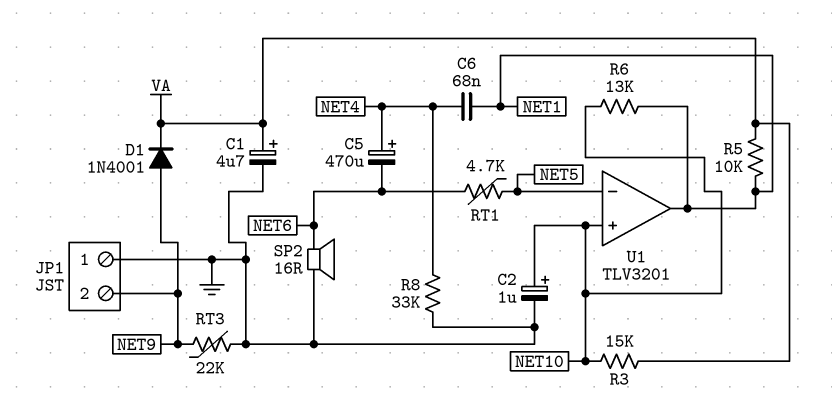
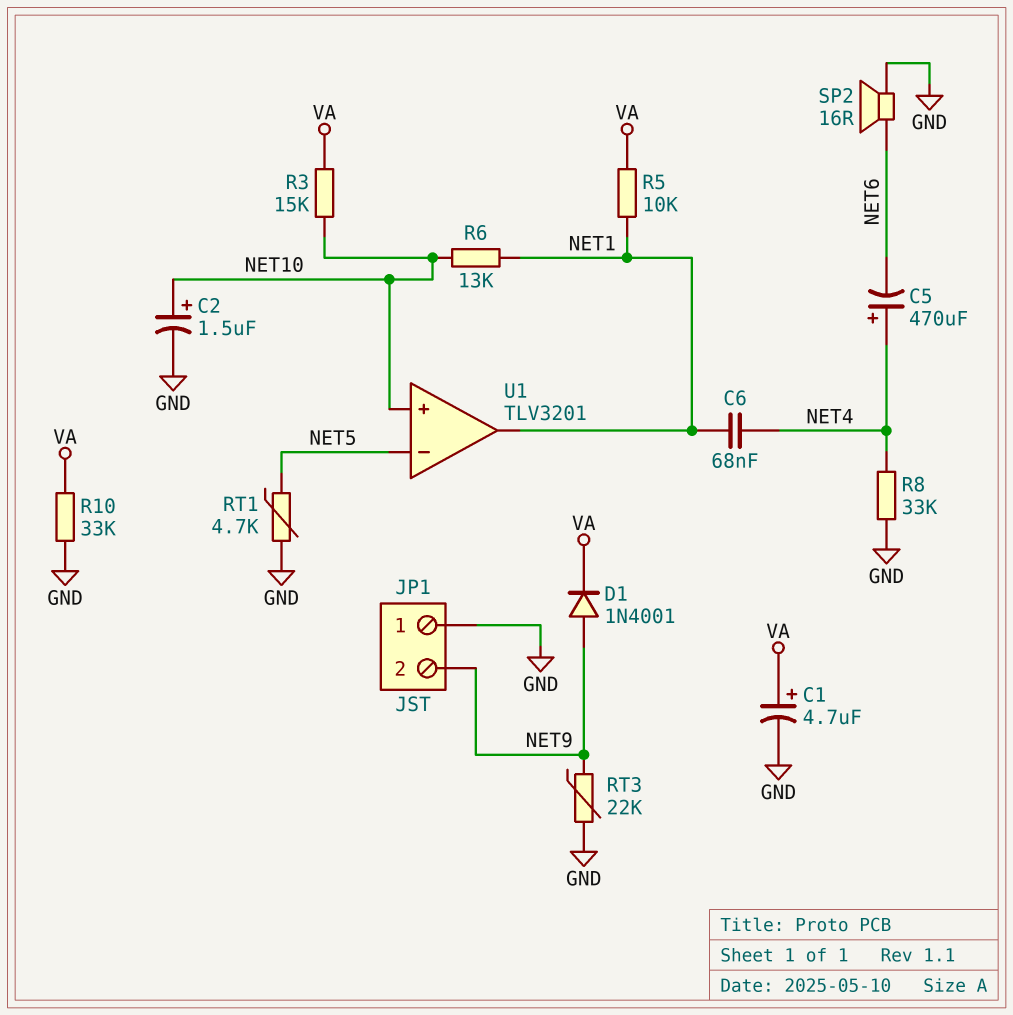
C2: 1uF (plus NET10, minus GND) -> 1.5uF (plus NET10, minus GND)
R10: none -> 33k (GND, VA)
RT1: 4.7k (NET5, NET6) -> 4.7k (GND, NET5)

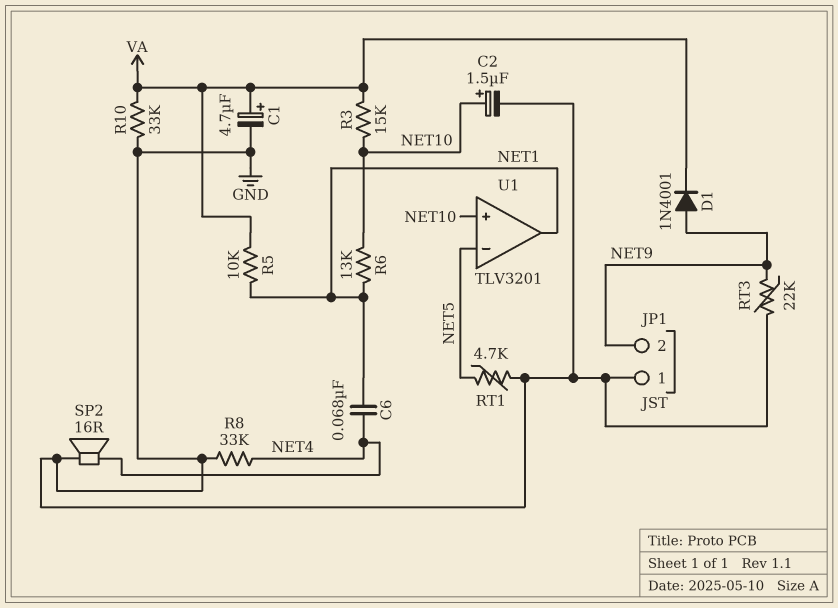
C5: 470uF (plus NET4, minus NET6) -> none
SP2: speaker 16R (GND, NET6) -> speaker 16R (GND, NET4)

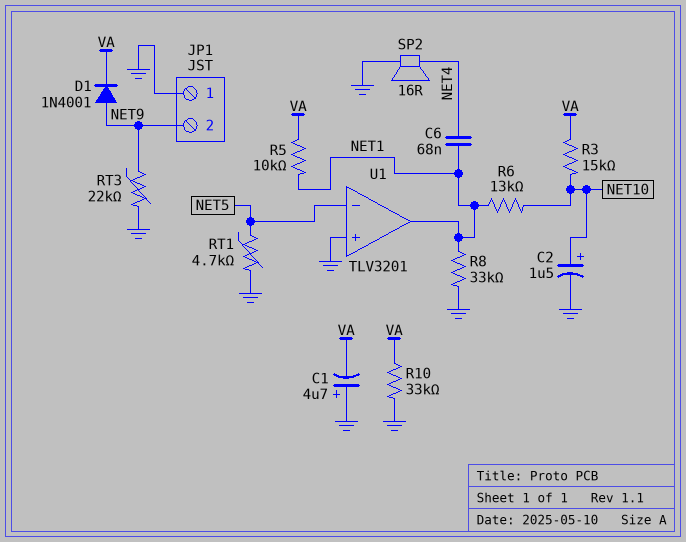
C1: 4.7uF (plus VA, minus GND) -> 4.7uF (plus GND, minus VA)
R8: 33k (GND, NET4) -> 33k (GND, NET1)
U1 pin in+: NET10 -> GND

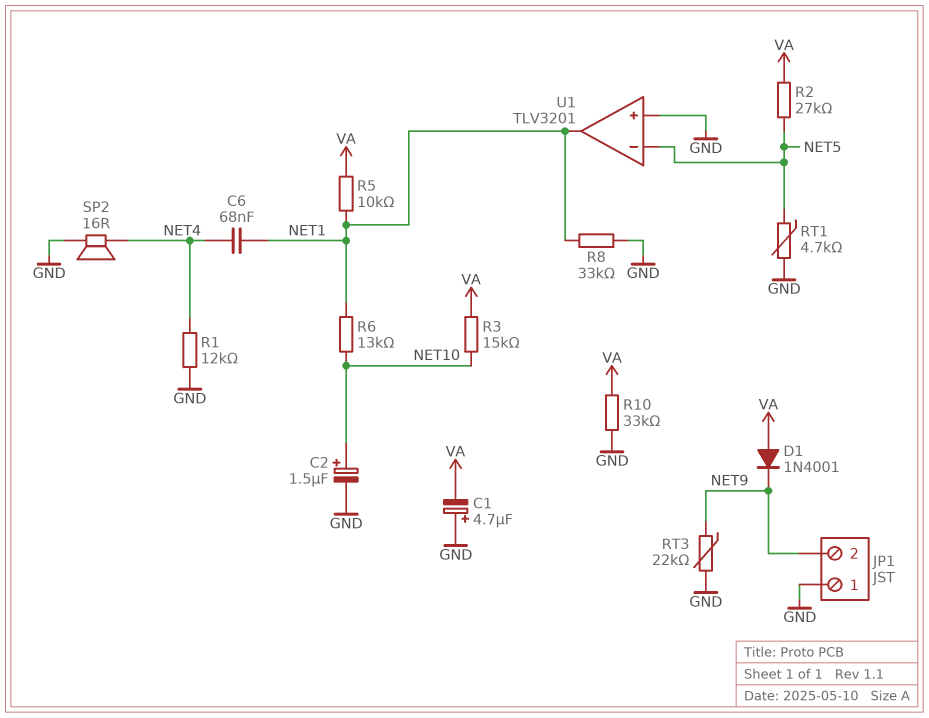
D1: diode 1N4001 (A NET9, K VA) -> diode 1N4001 (A VA, K NET9)
R1: none -> 12k (GND, NET4)
R2: none -> 27k (NET5, VA)

